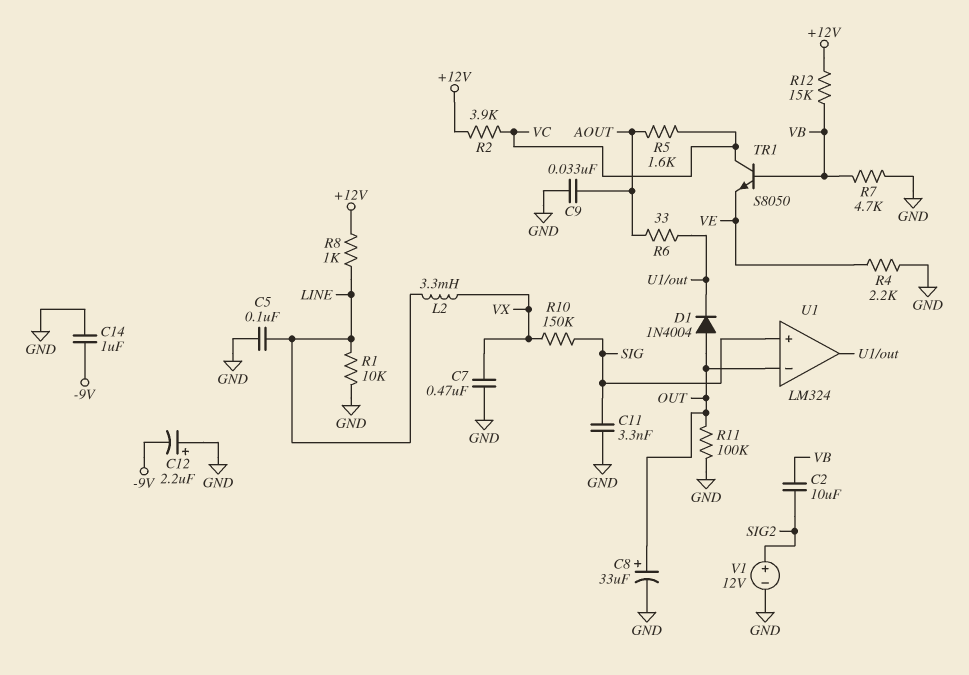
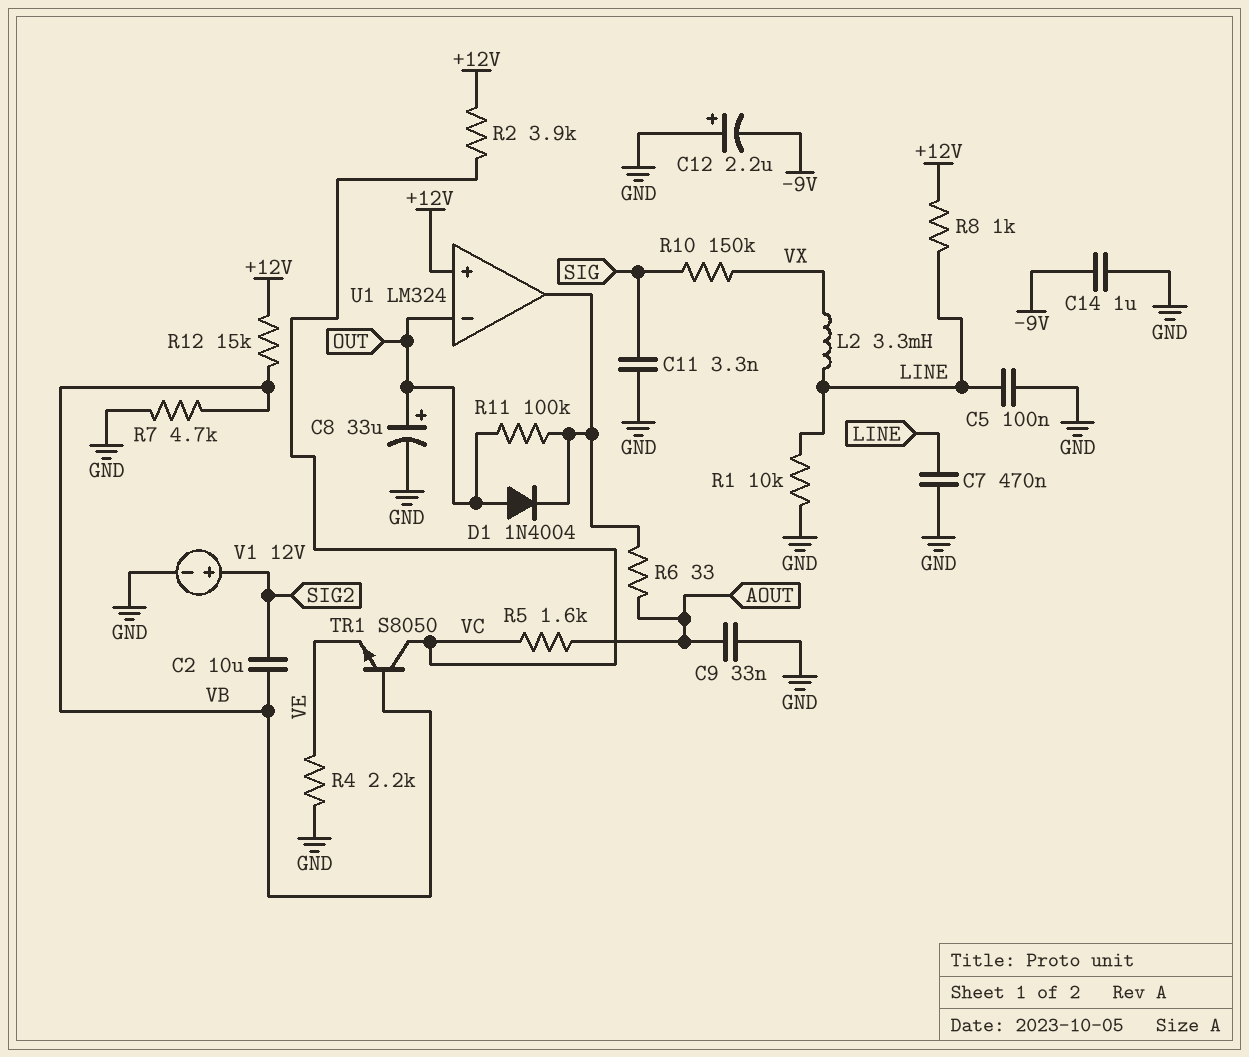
C7: 470nF (GND, VX) -> 470nF (GND, LINE)
R11: 100k (GND, OUT) -> 100k (OUT, U1/out)
U1 pin in+: SIG -> +12V

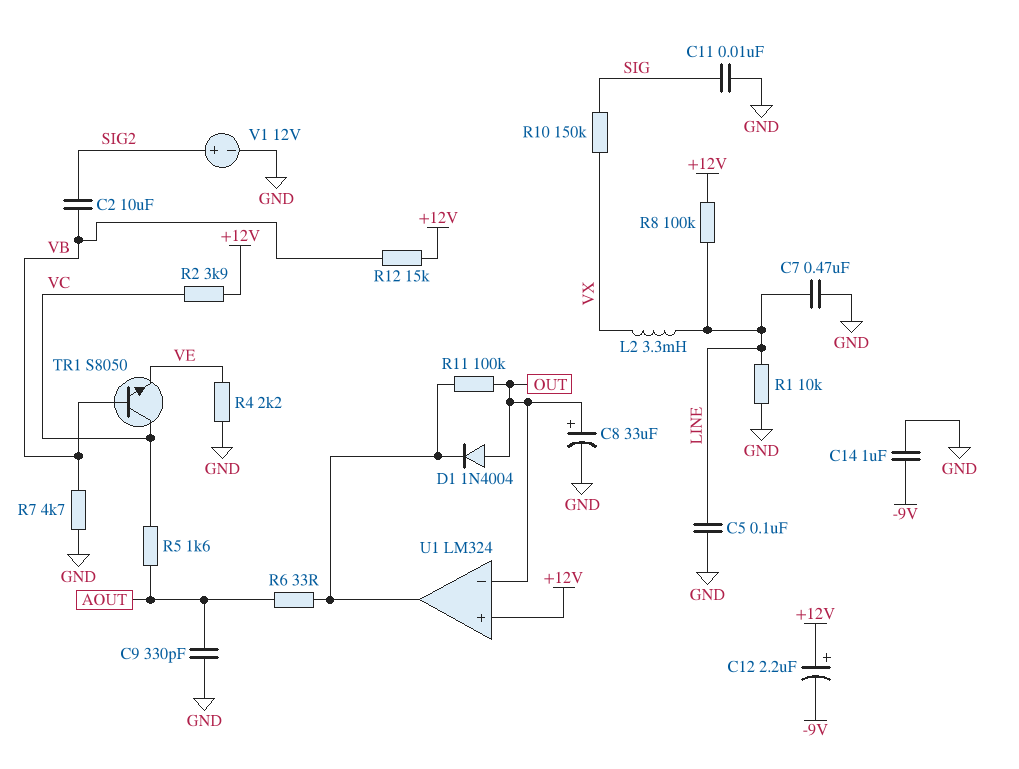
C9: 33nF (AOUT, GND) -> 330pF (AOUT, GND)
C11: 3.3nF (GND, SIG) -> 10nF (GND, SIG)
C12: 2.2uF (plus GND, minus -9V) -> 2.2uF (plus +12V, minus -9V)
R8: 1k (+12V, LINE) -> 100k (+12V, LINE)

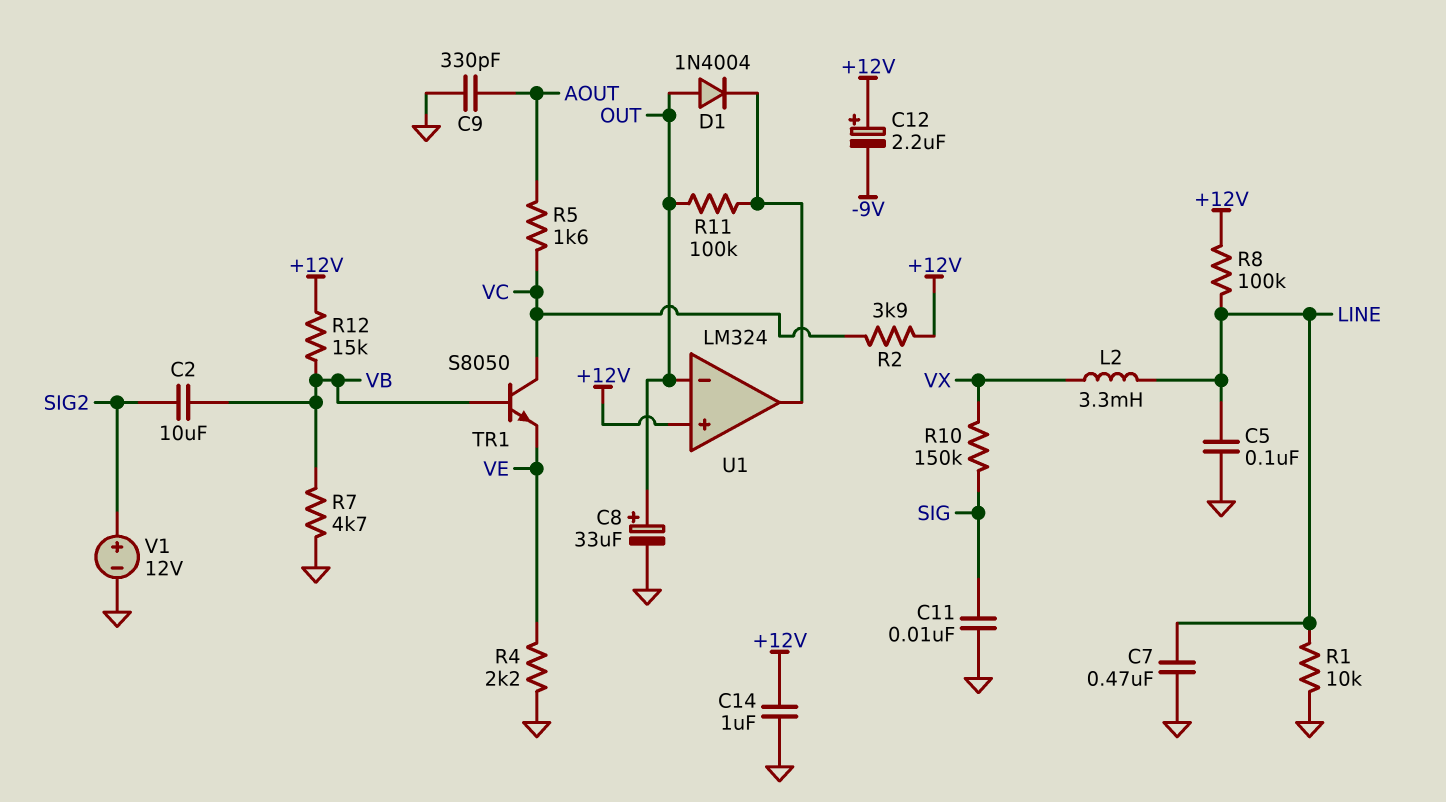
C14: 1uF (-9V, GND) -> 1uF (+12V, GND)
R6: 33 (AOUT, U1/out) -> none

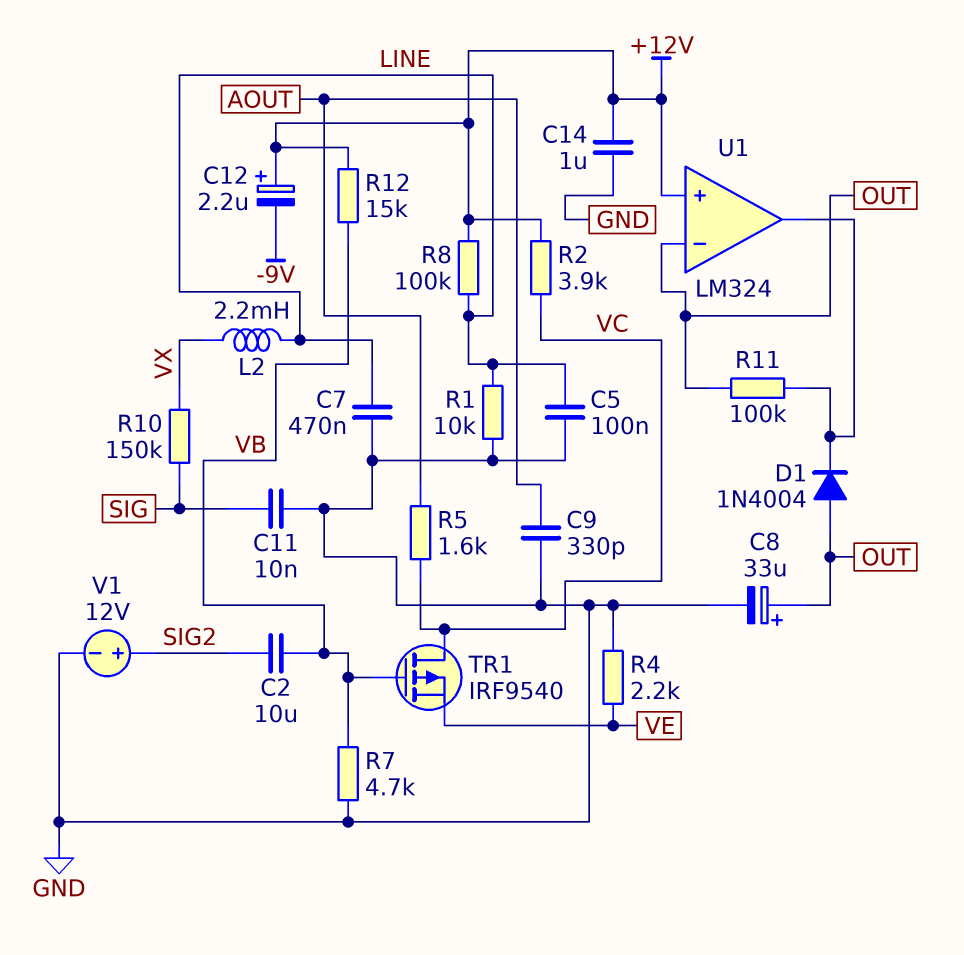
L2: 3.3mH (LINE, VX) -> 2.2mH (LINE, VX)
TR1: NPN S8050 (B VB, C VC, E VE) -> PMOS IRF9540 (G VB, D VC, S VE)

